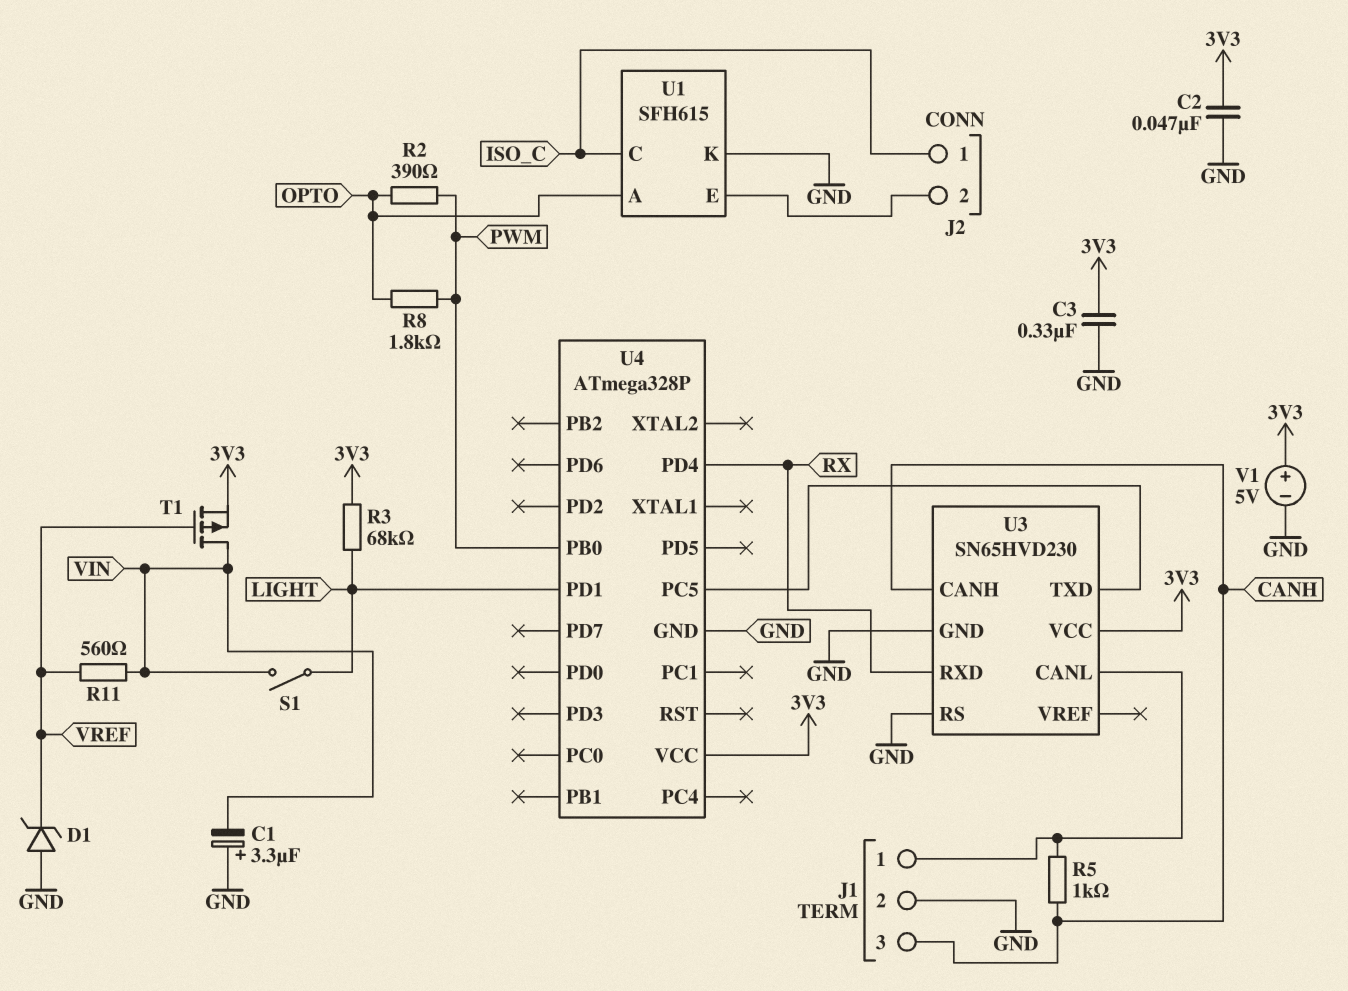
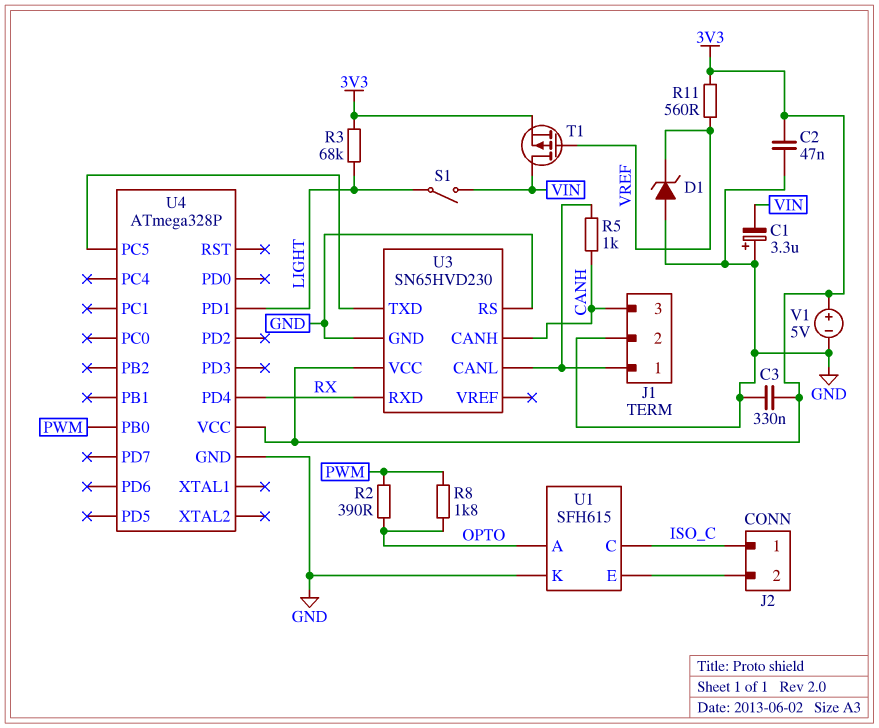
R11: 560 (VIN, VREF) -> 560 (3V3, VREF)

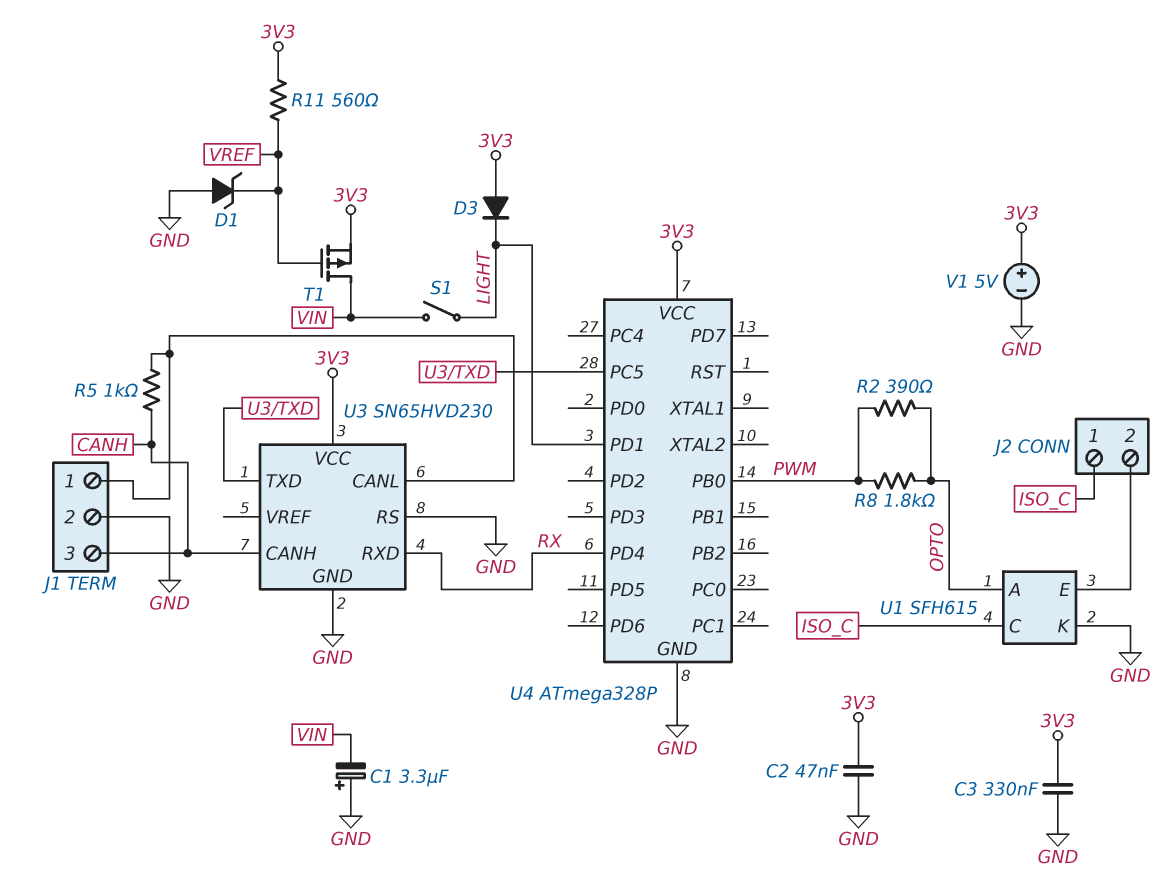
D3: none -> diode (A 3V3, K LIGHT)
R3: 68k (3V3, LIGHT) -> none

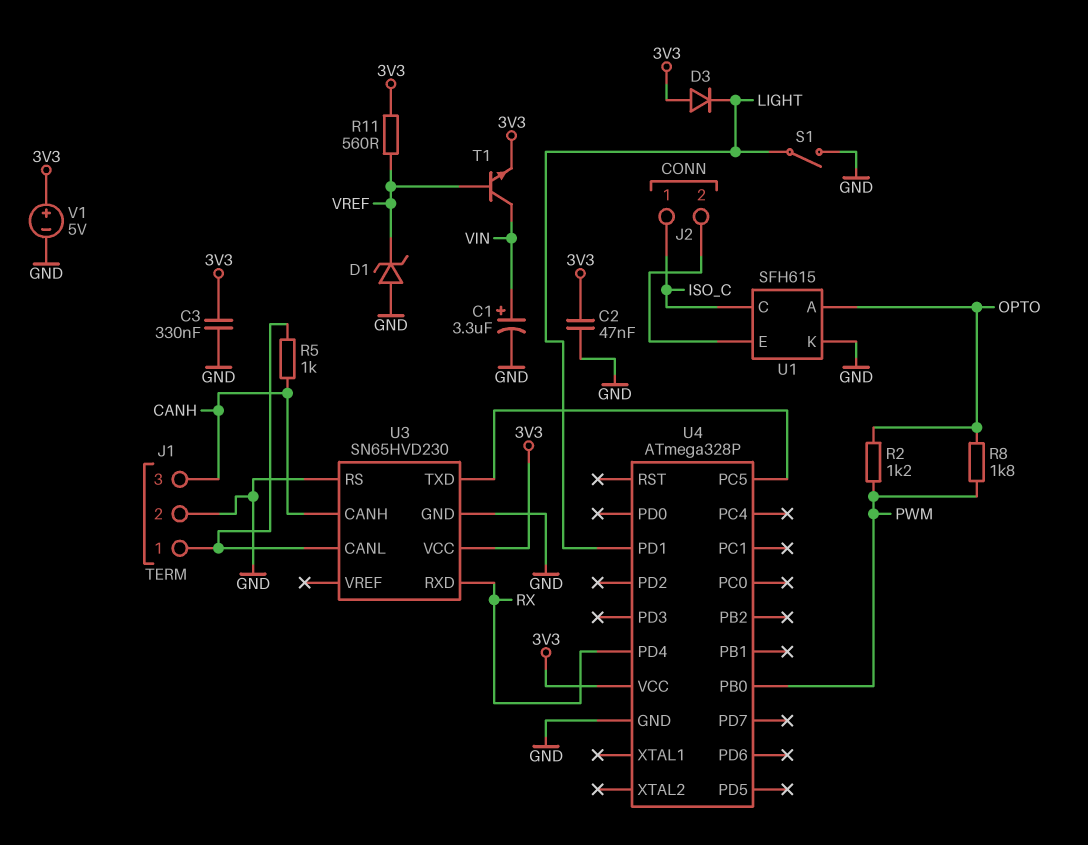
C1: 3.3uF (plus GND, minus VIN) -> 3.3uF (plus VIN, minus GND)
R2: 390 (OPTO, PWM) -> 1.2k (OPTO, PWM)
S1: switch (LIGHT, VIN) -> switch (GND, LIGHT)
T1: PMOS (G VREF, D VIN, S 3V3) -> NPN (B VREF, C VIN, E 3V3)

